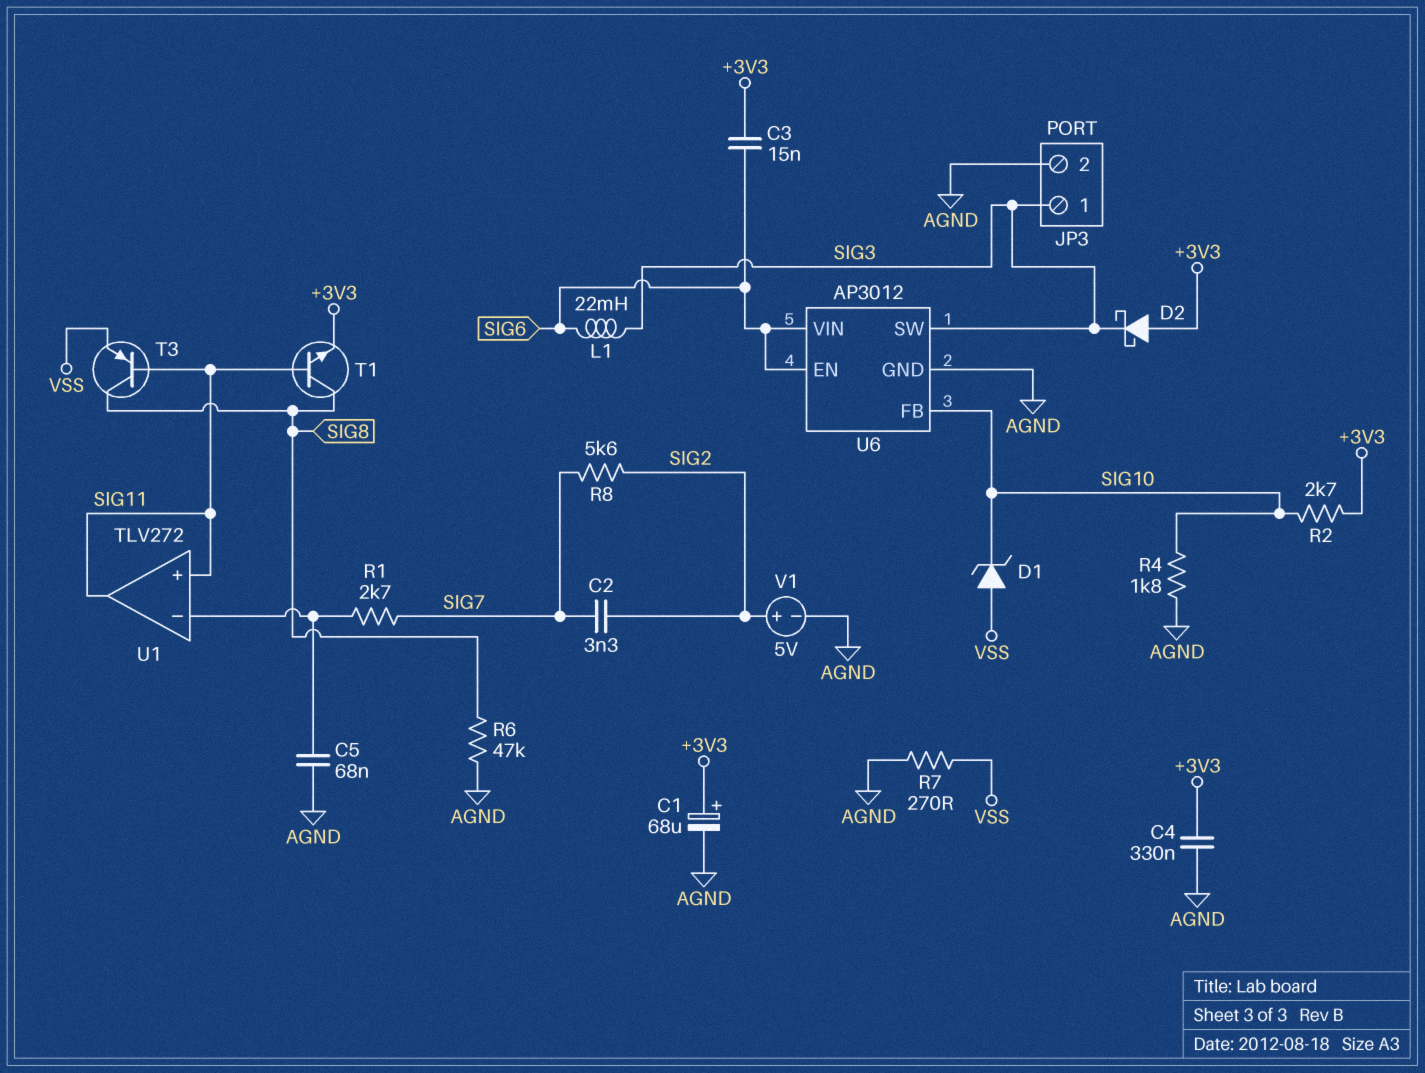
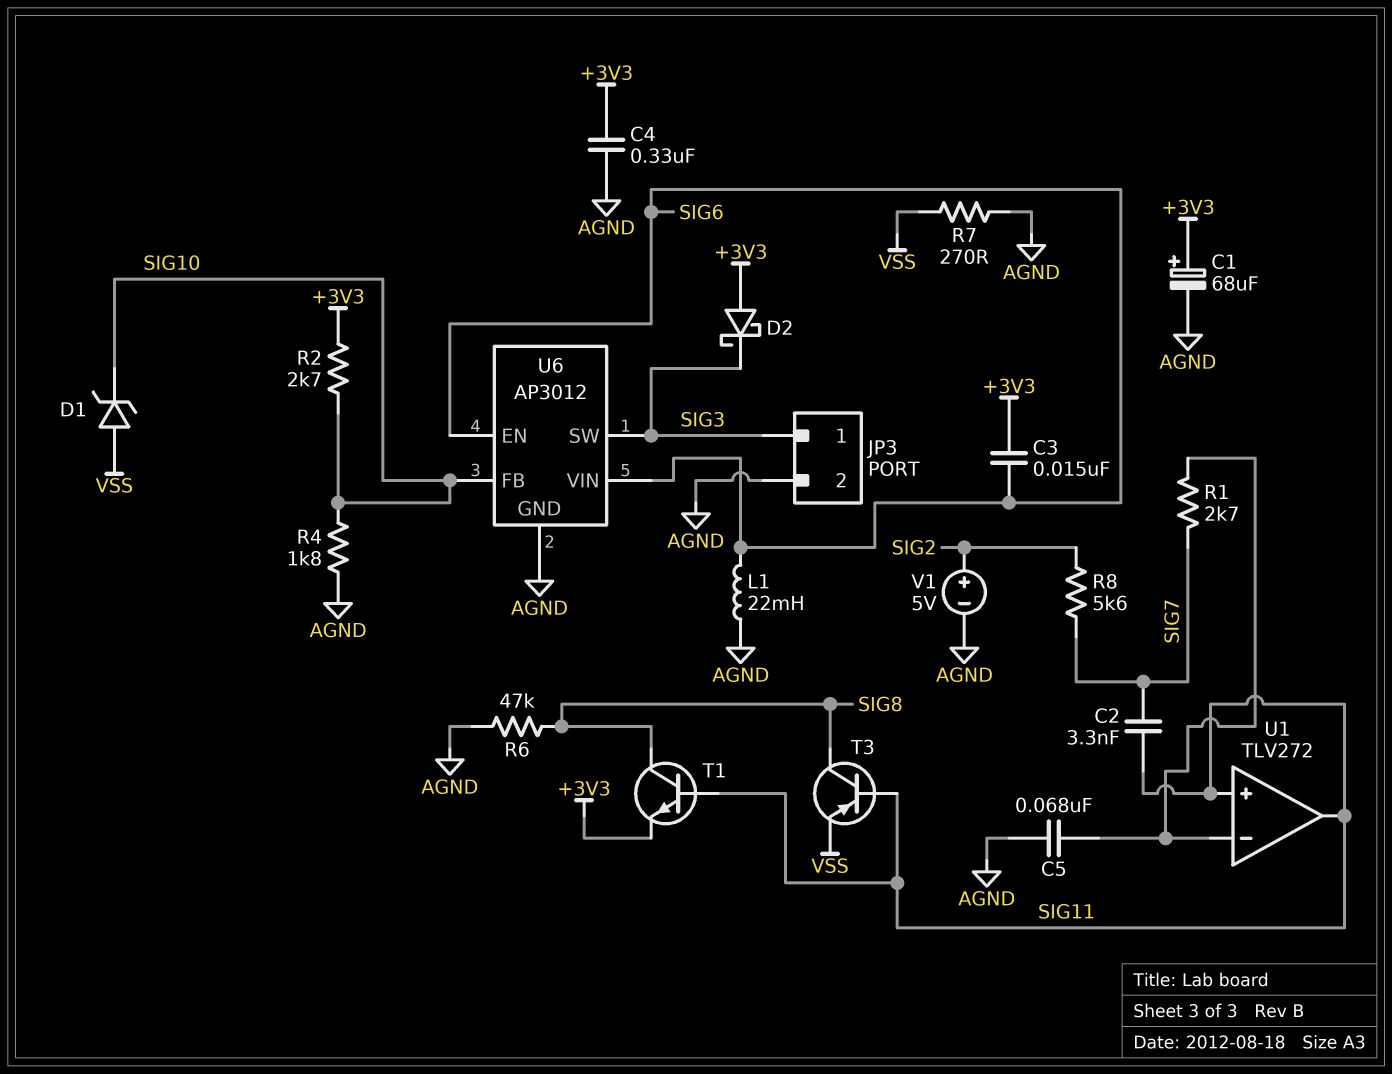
C2: 3.3nF (SIG2, SIG7) -> 3.3nF (SIG7, SIG11)
L1: 22mH (SIG3, SIG6) -> 22mH (AGND, SIG6)

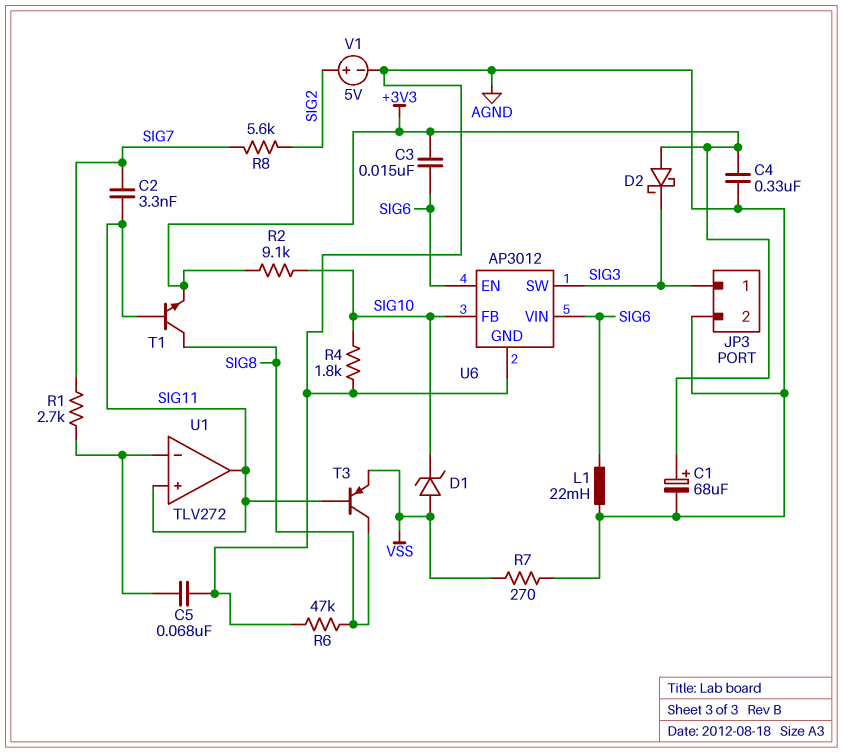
R2: 2.7k (+3V3, SIG10) -> 9.1k (+3V3, SIG10)

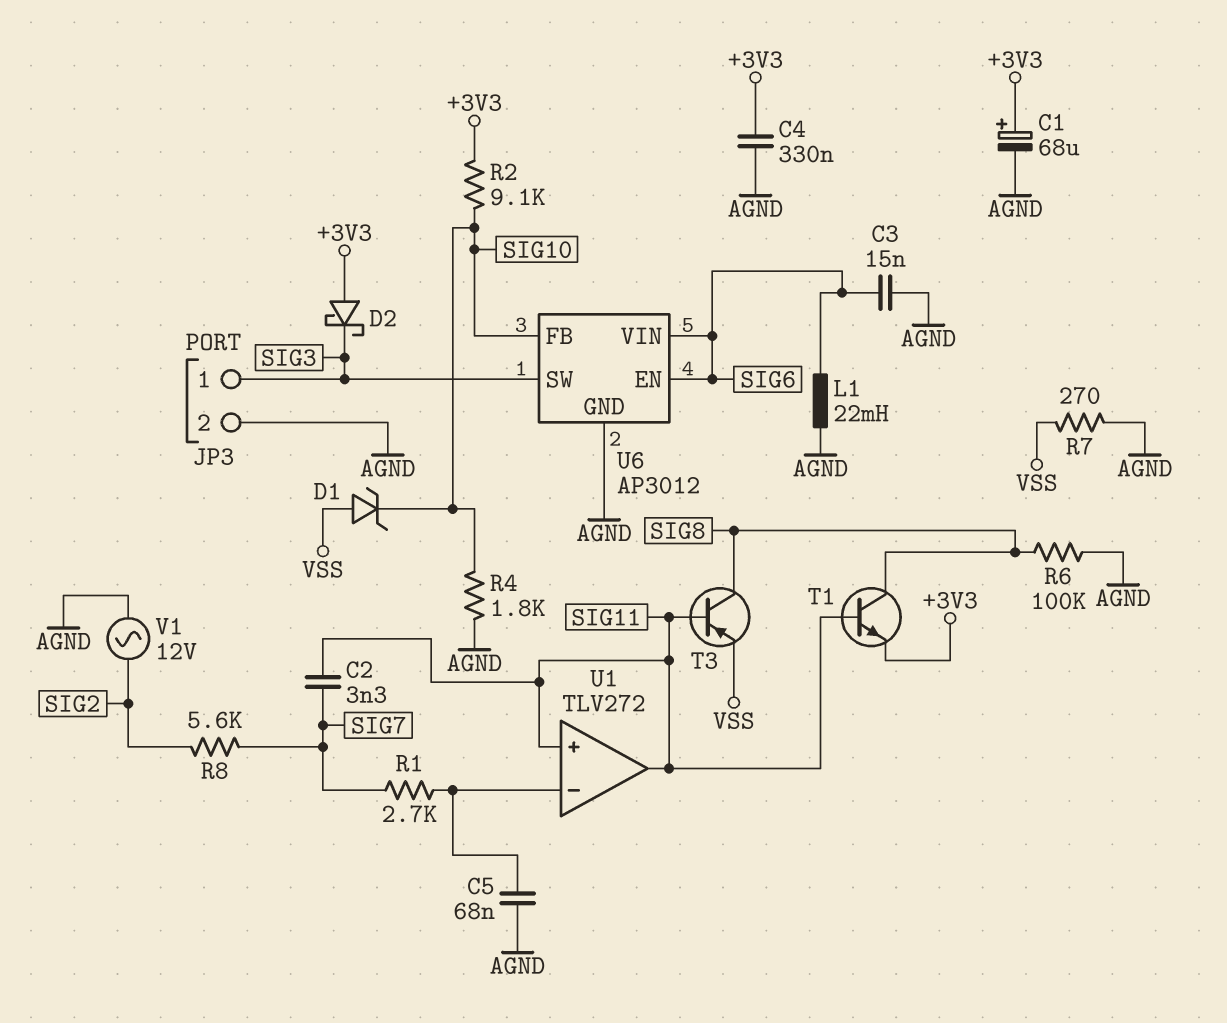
C3: 15nF (+3V3, SIG6) -> 15nF (AGND, SIG6)
R6: 47k (AGND, SIG8) -> 100k (AGND, SIG8)
V1: 5V (plus SIG2, minus AGND) -> AC 12V (AGND, SIG2)

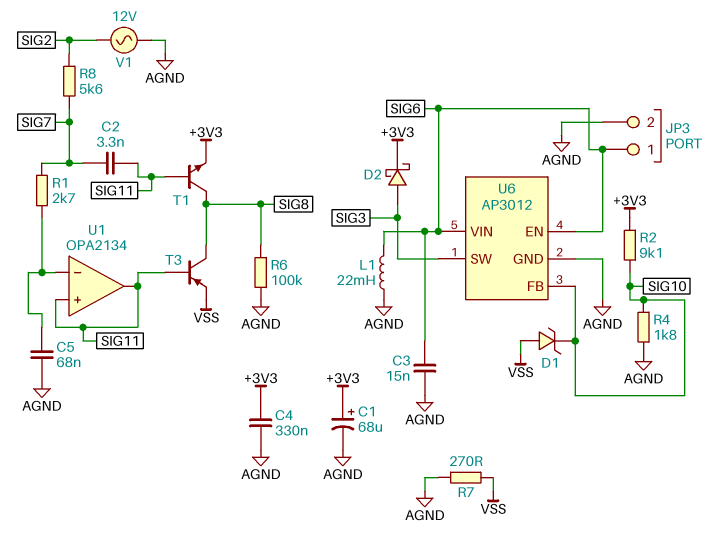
D2: schottky (A +3V3, K SIG3) -> schottky (A SIG3, K +3V3)
JP3 pin 1: SIG3 -> SIG6
U1: TLV272 -> OPA2134

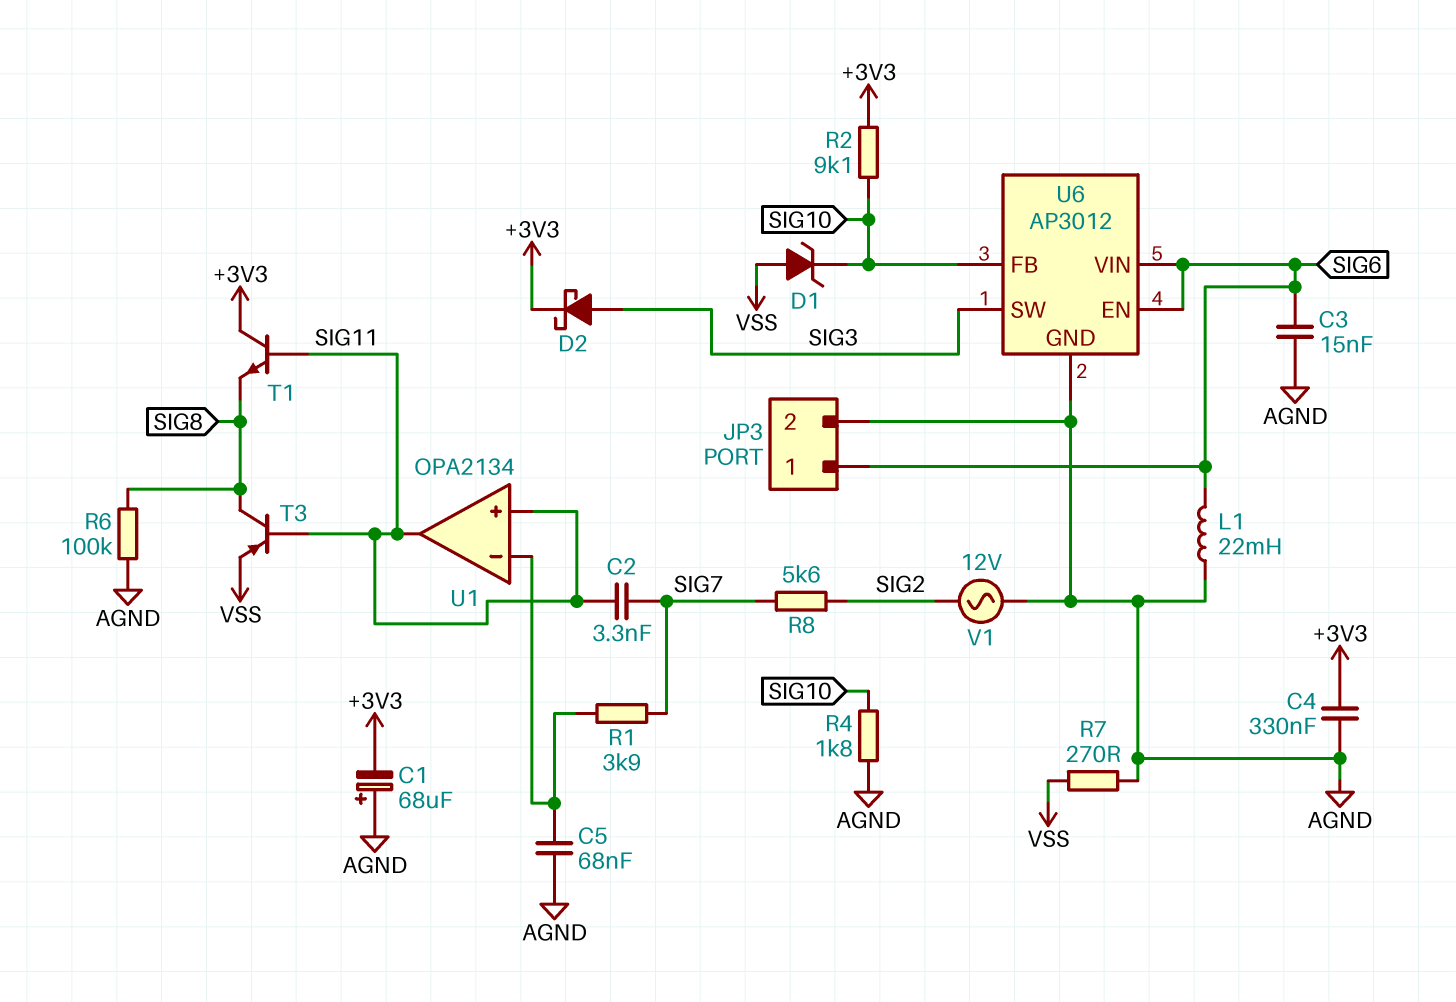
C1: 68uF (plus +3V3, minus AGND) -> 68uF (plus AGND, minus +3V3)
R1: 2.7k (SIG7, U1/in-) -> 3.9k (SIG7, U1/in-)
T1: NPN (B SIG11, C SIG8, E +3V3) -> NPN (B SIG11, C +3V3, E SIG8)

